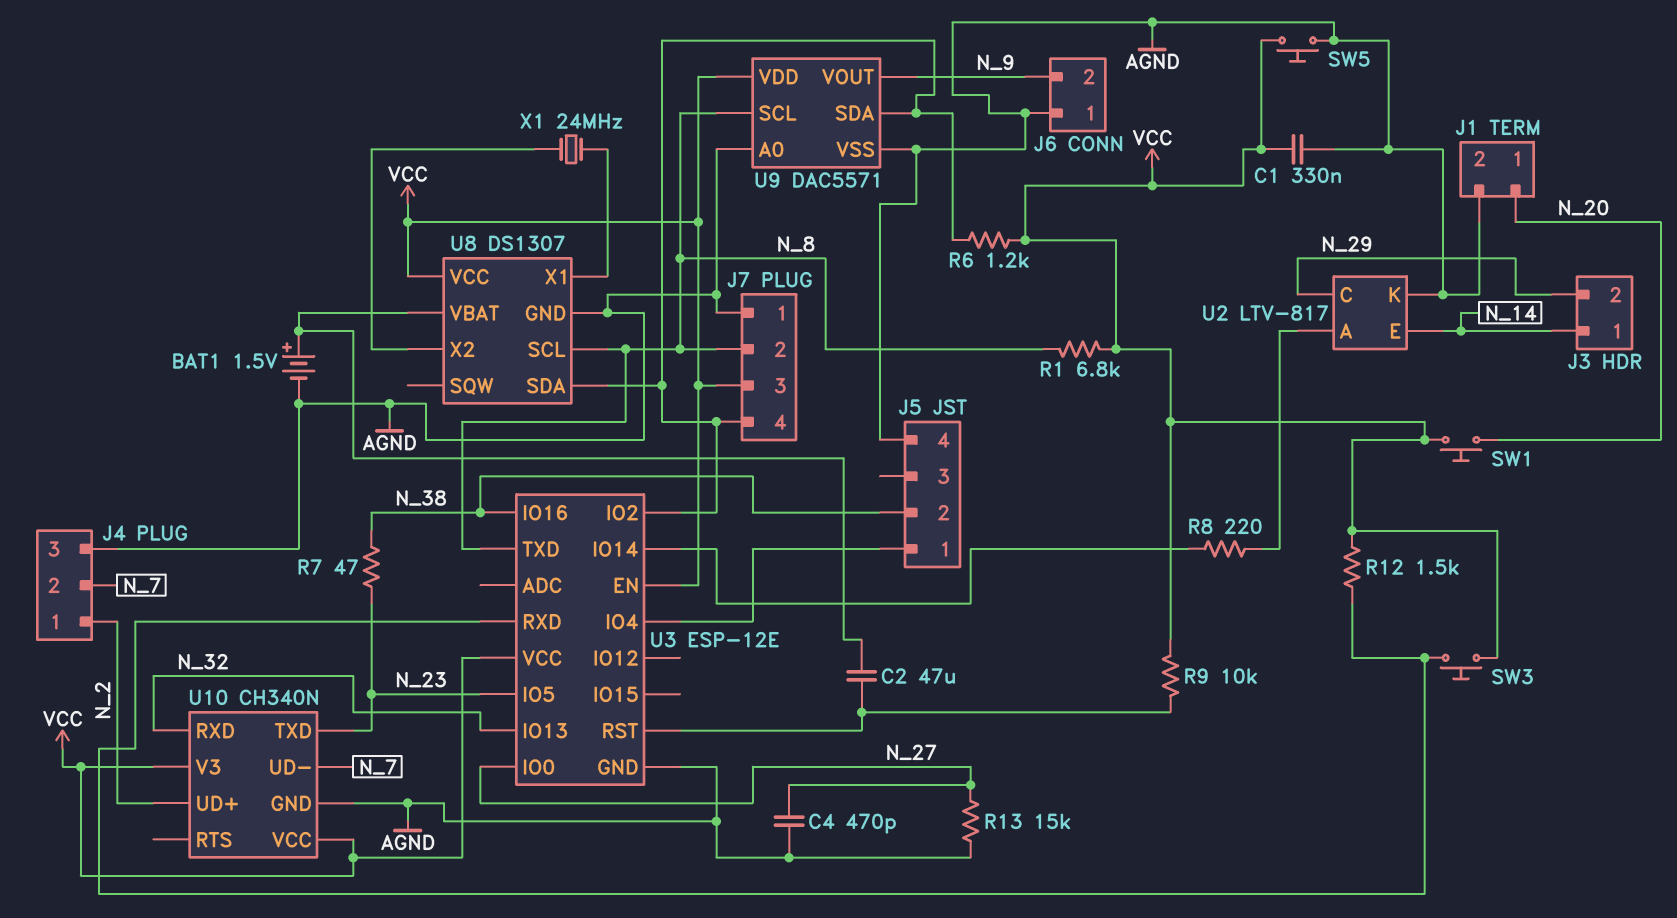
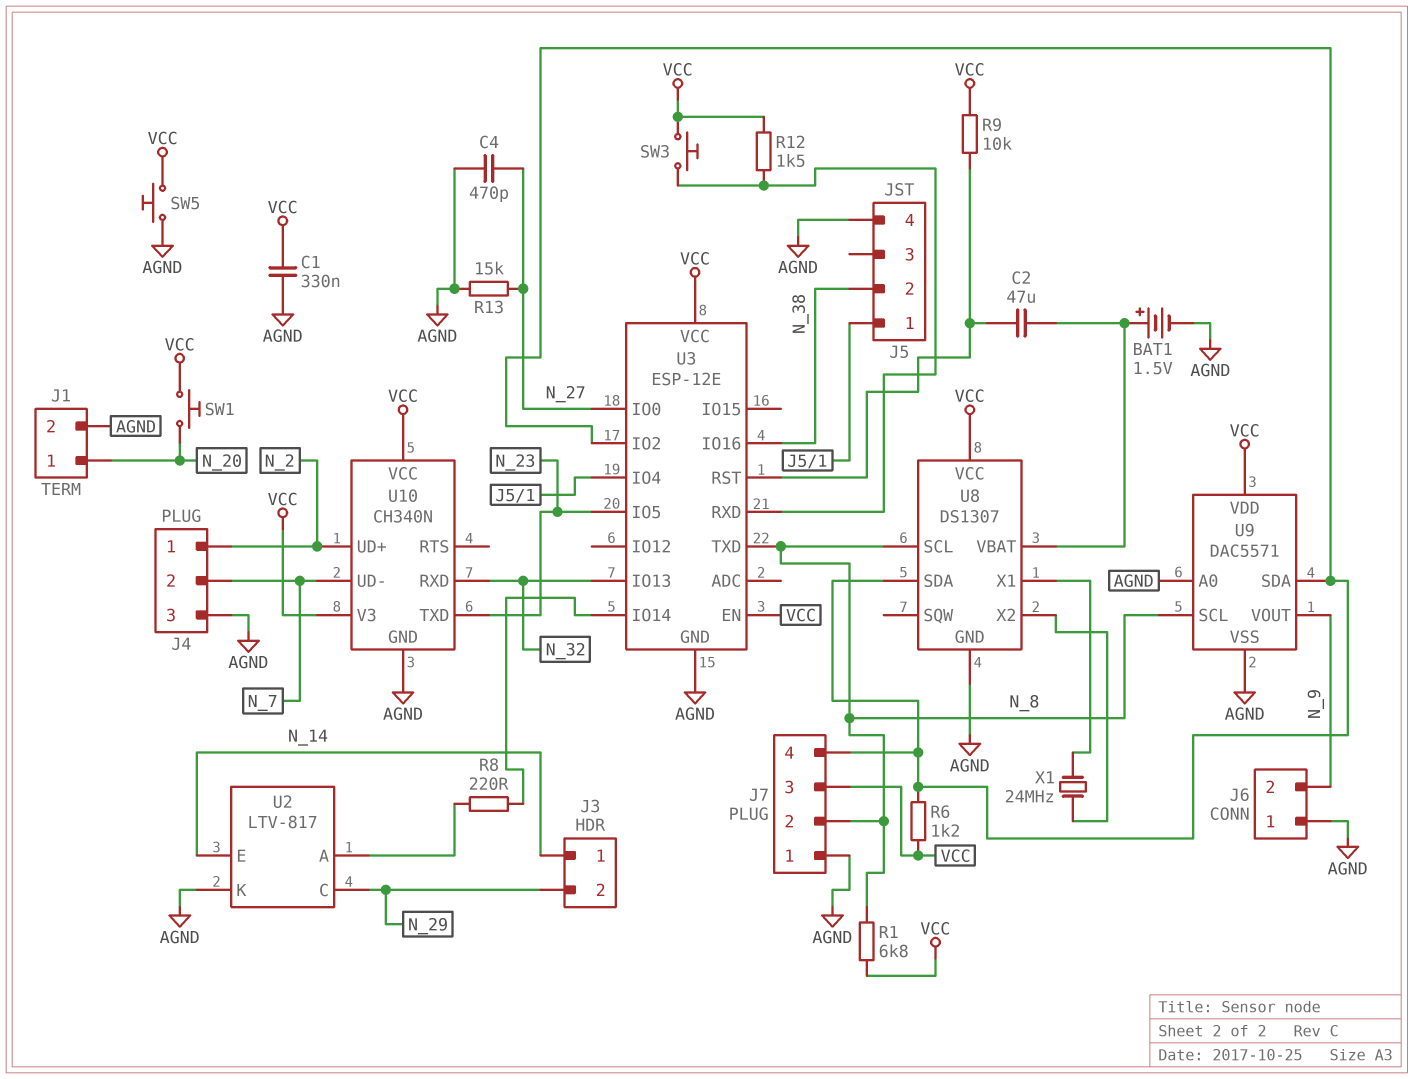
R7: 47 (N_23, N_38) -> none

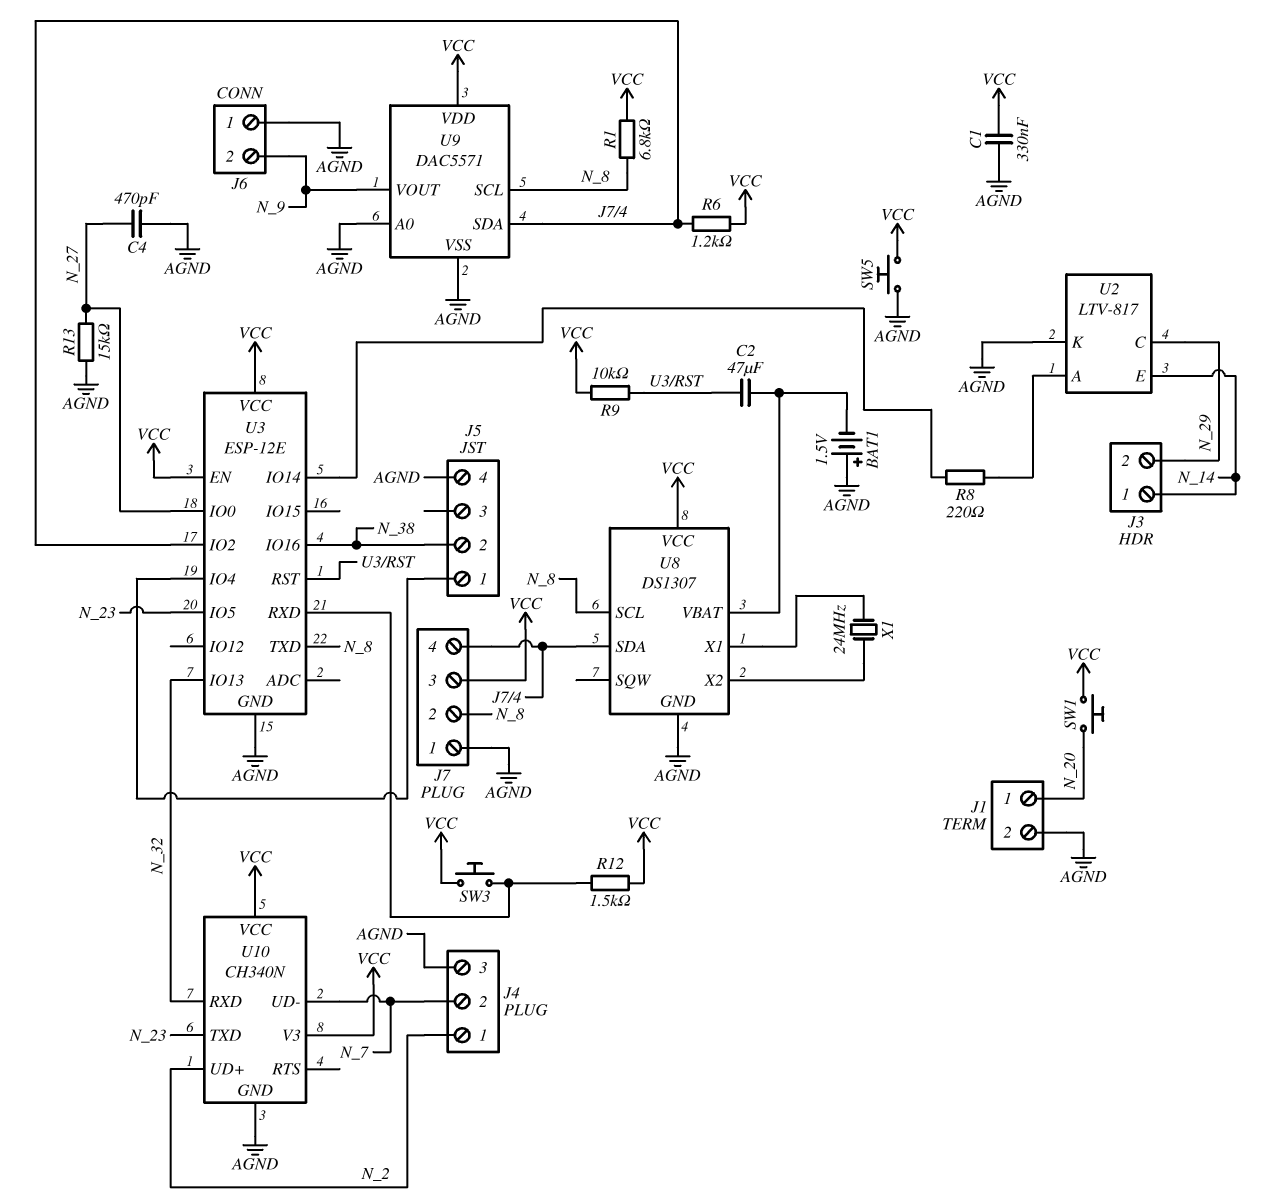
BAT1: 1.5V (plus U8/VBAT, minus AGND) -> 1.5V (plus AGND, minus U8/VBAT)

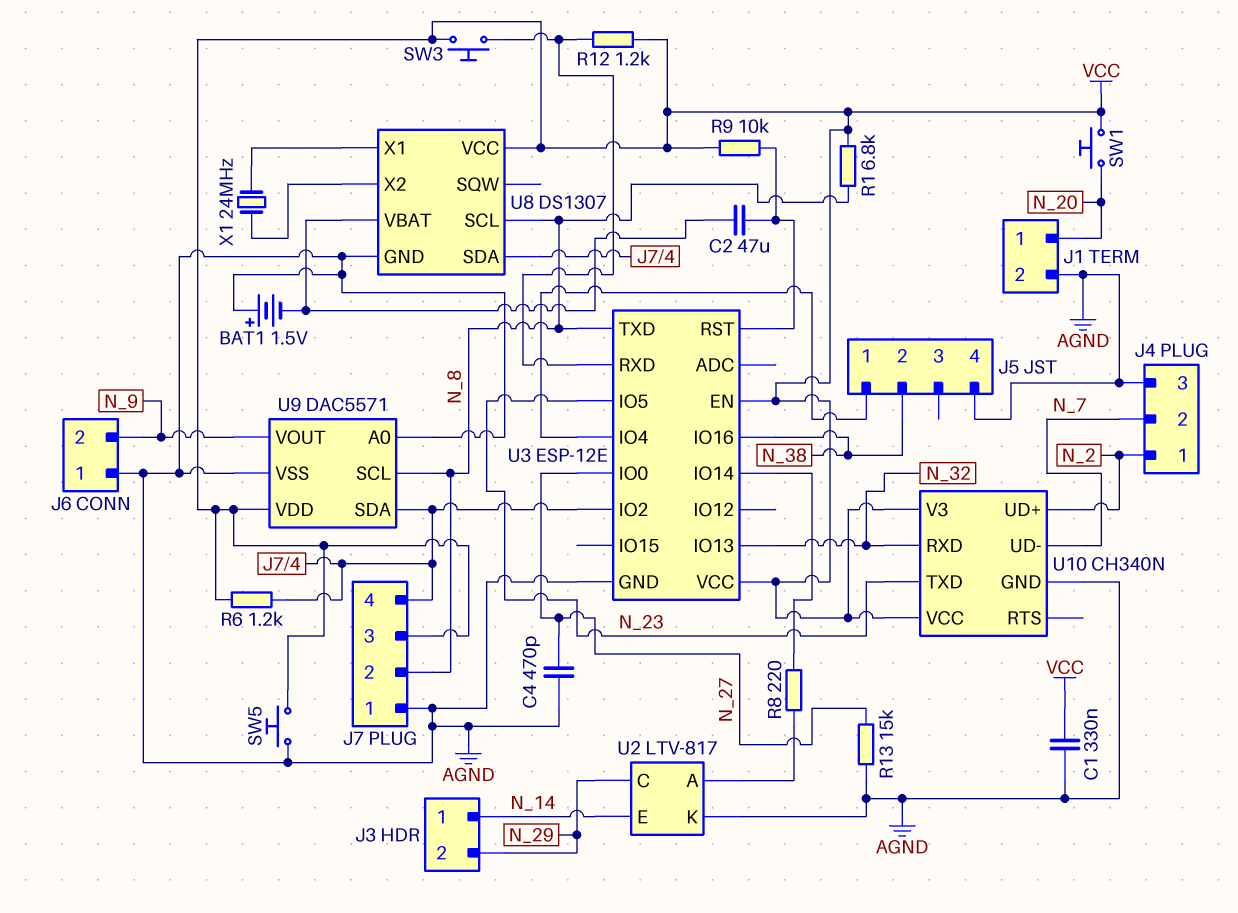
R12: 1.5k (U3/RXD, VCC) -> 1.2k (U3/RXD, VCC)

